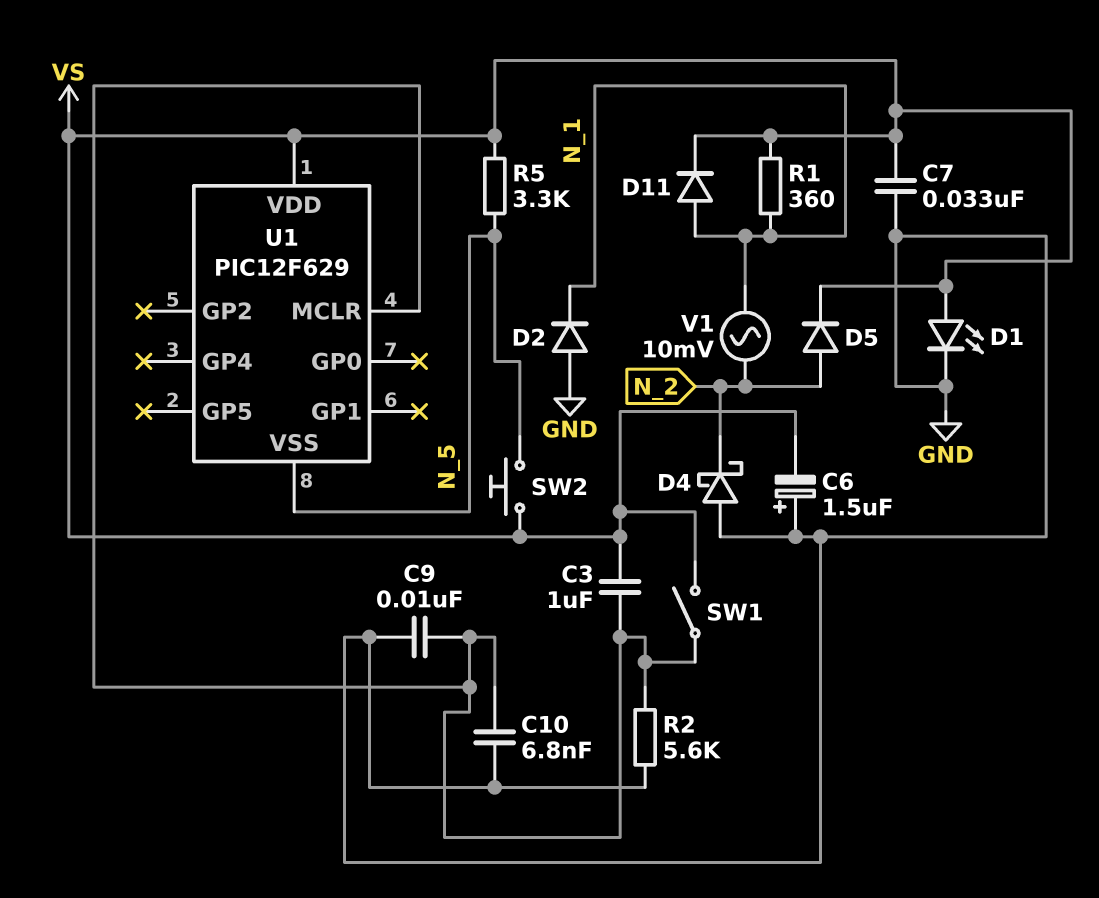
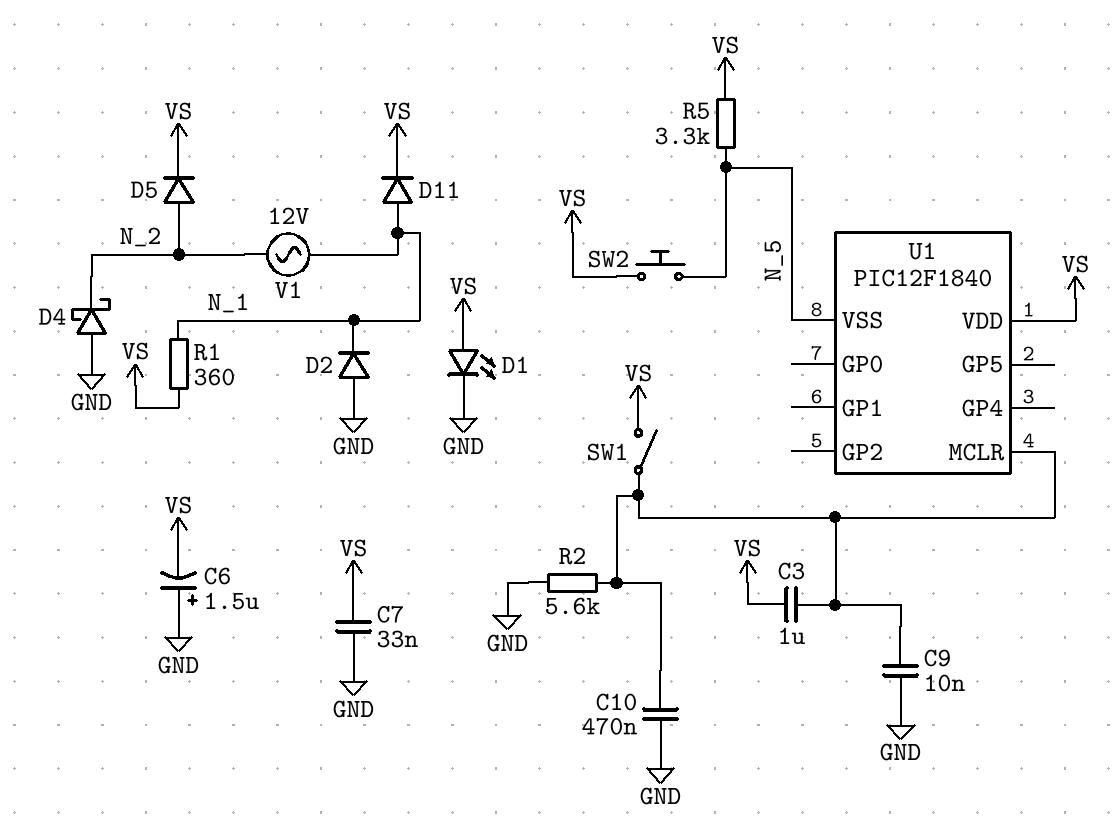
C10: 6.8nF (GND, U1/MCLR) -> 470nF (GND, U1/MCLR)
U1: PIC12F629 -> PIC12F1840
V1: AC 10mV (N_1, N_2) -> AC 12V (N_1, N_2)

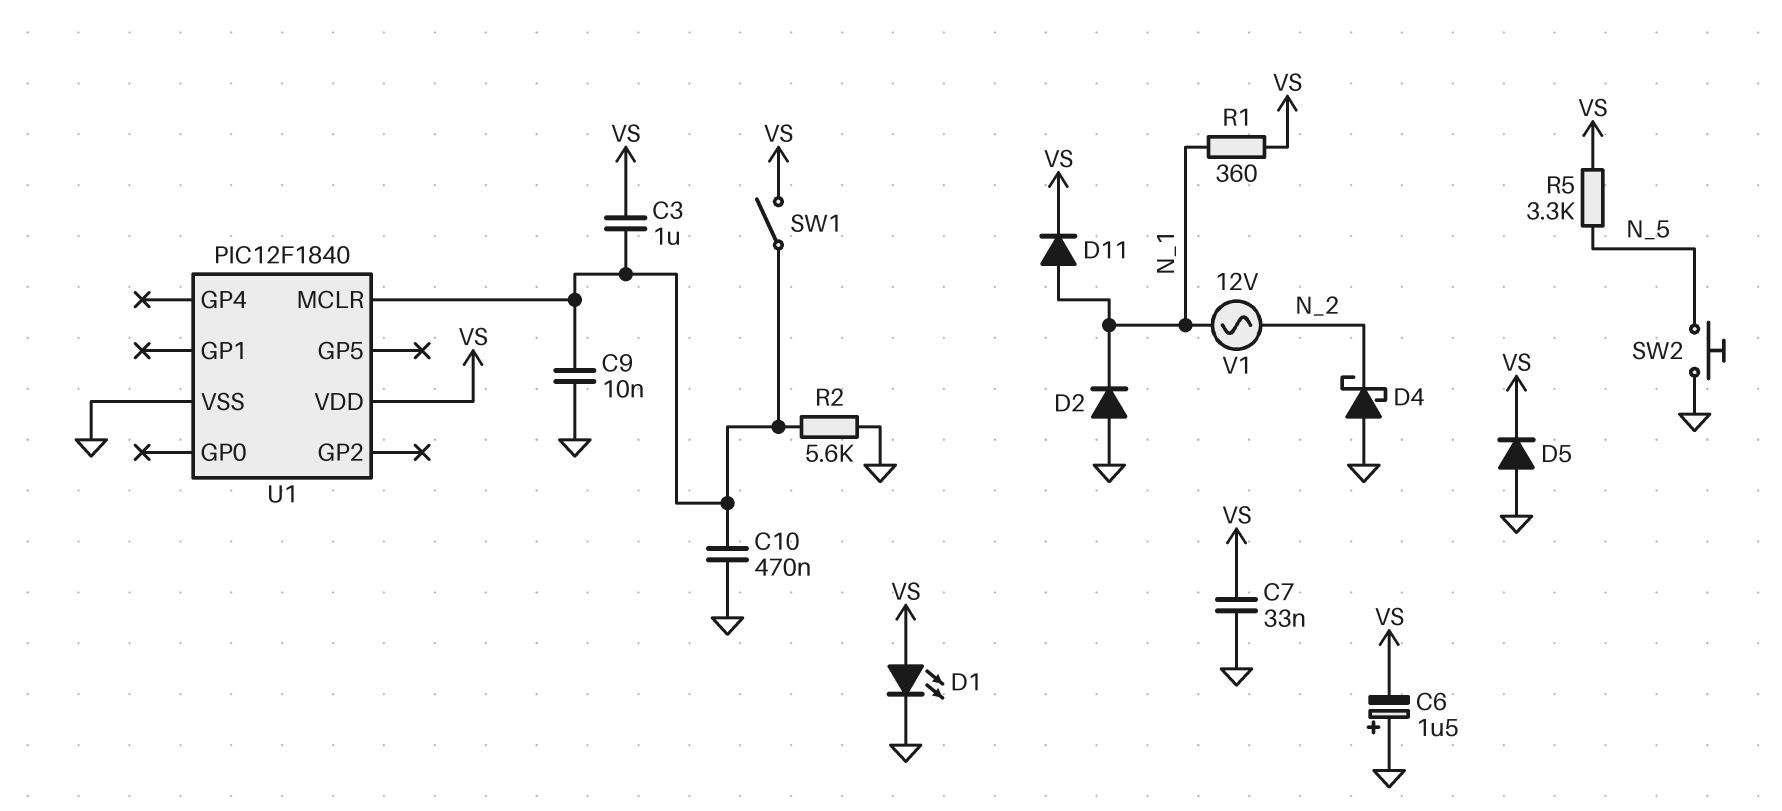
D5: diode (A N_2, K VS) -> diode (A GND, K VS)
SW2: button (N_5, VS) -> button (GND, N_5)
U1 pin VSS: N_5 -> GND

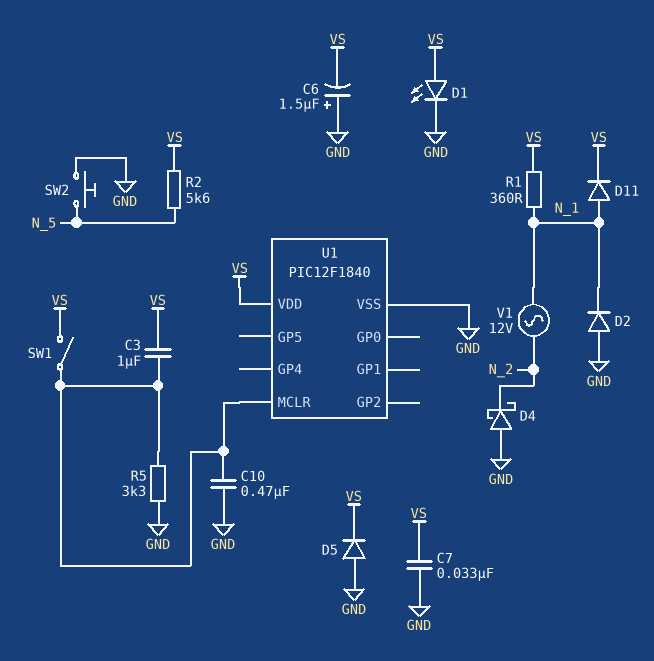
C9: 10nF (GND, U1/MCLR) -> none
R2: 5.6k (GND, U1/MCLR) -> 5.6k (N_5, VS)
R5: 3.3k (N_5, VS) -> 3.3k (GND, U1/MCLR)

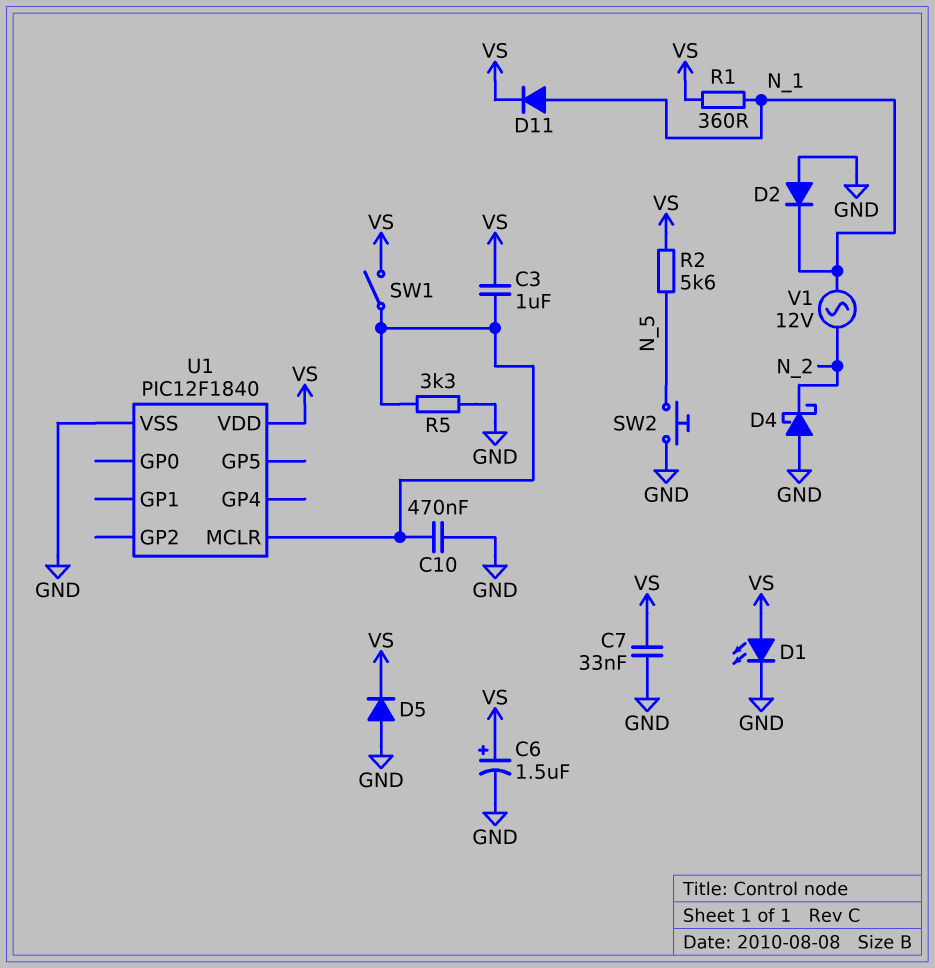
C6: 1.5uF (plus GND, minus VS) -> 1.5uF (plus VS, minus GND)

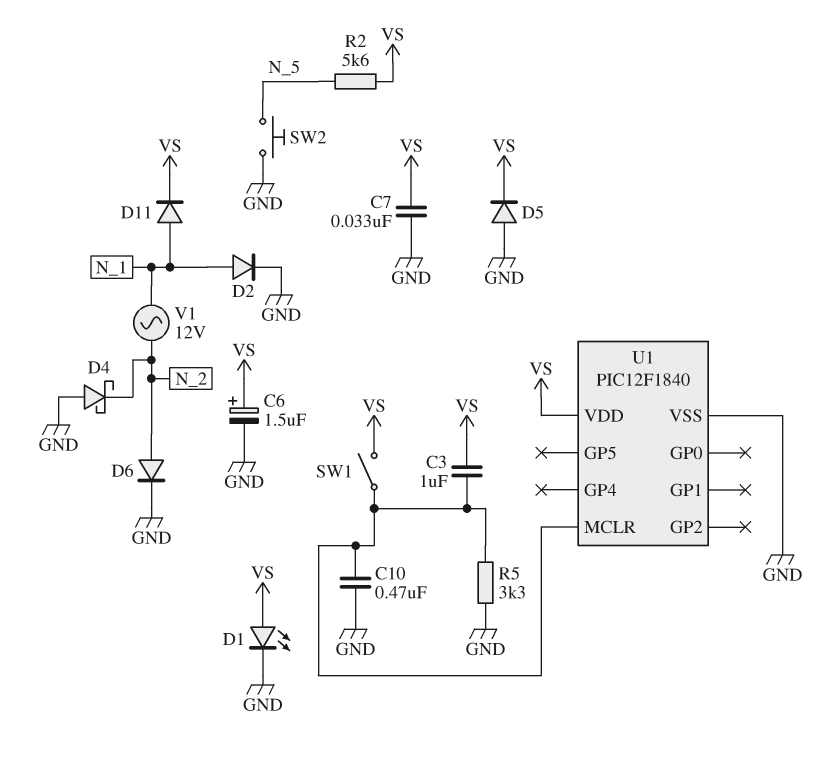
D2: diode (A GND, K N_1) -> diode (A N_1, K GND)
D6: none -> diode (A N_2, K GND)
R1: 360 (N_1, VS) -> none

